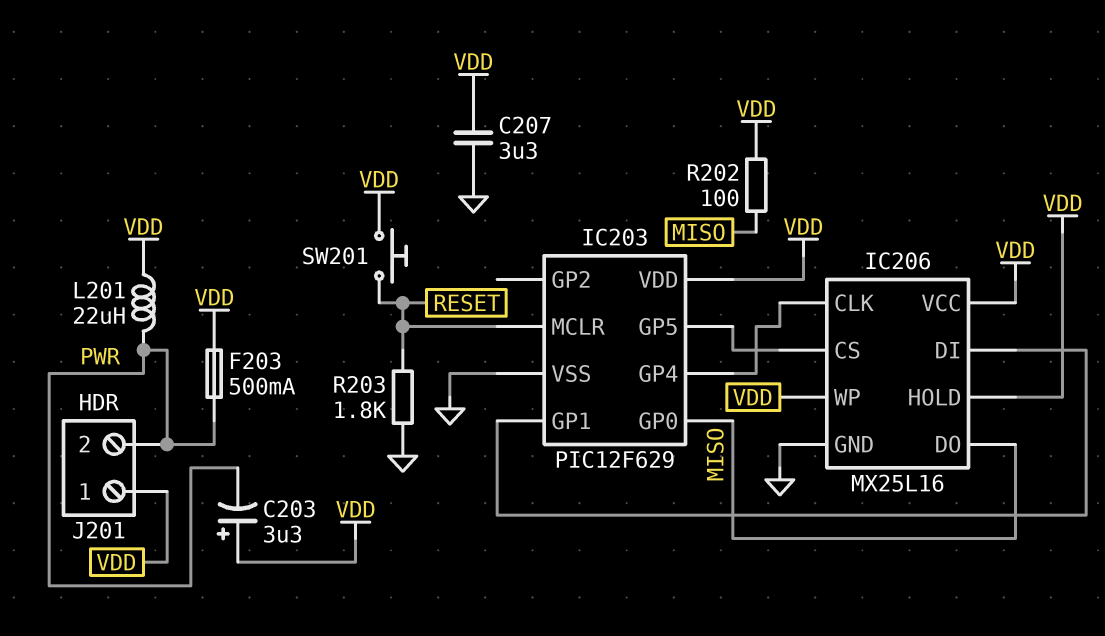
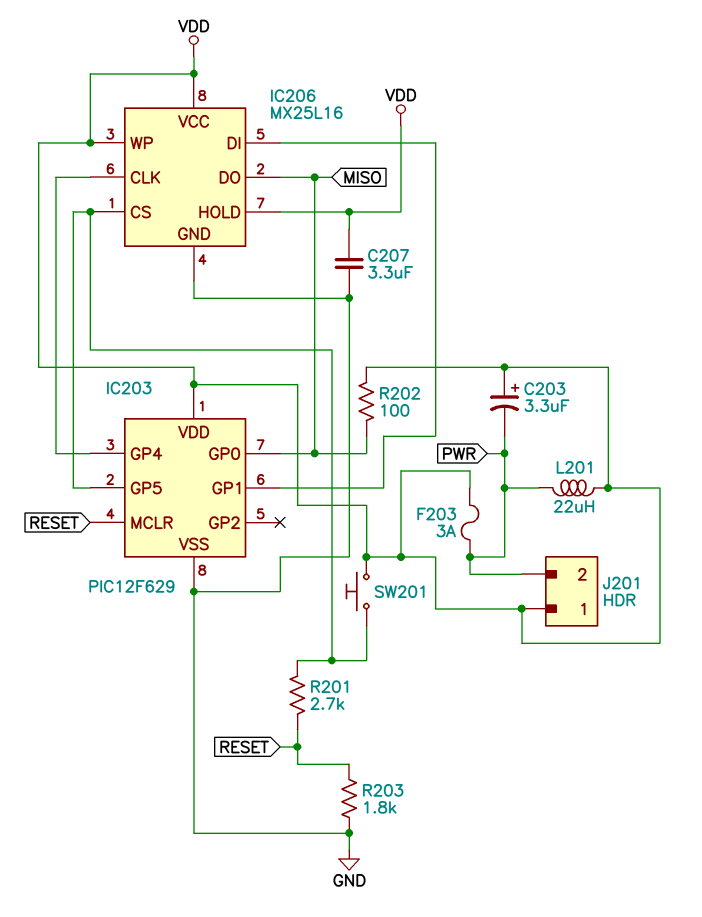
F203: 500mA (PWR, VDD) -> 3A (PWR, VDD)
R201: none -> 2.7k (IC203/GP5, RESET)
SW201: button (RESET, VDD) -> button (IC203/GP5, VDD)

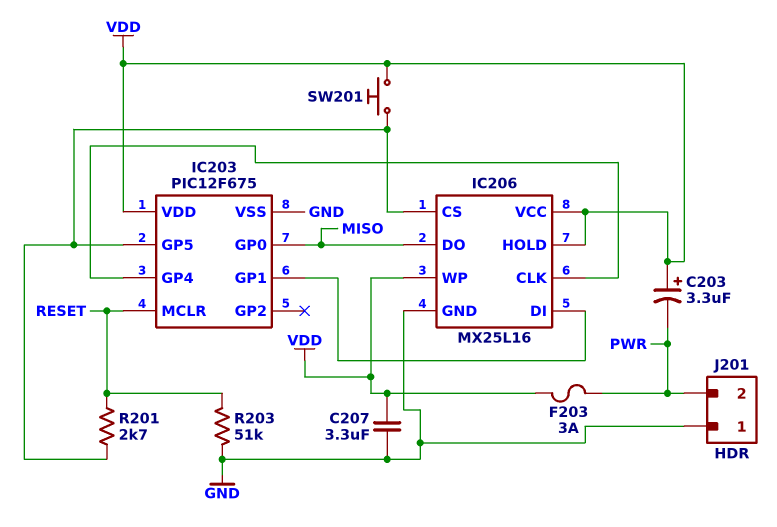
IC203: PIC12F629 -> PIC12F675
J201 pin 1: VDD -> GND
L201: 22uH (PWR, VDD) -> none
R202: 100 (MISO, VDD) -> none
R203: 1.8k (GND, RESET) -> 51k (GND, RESET)

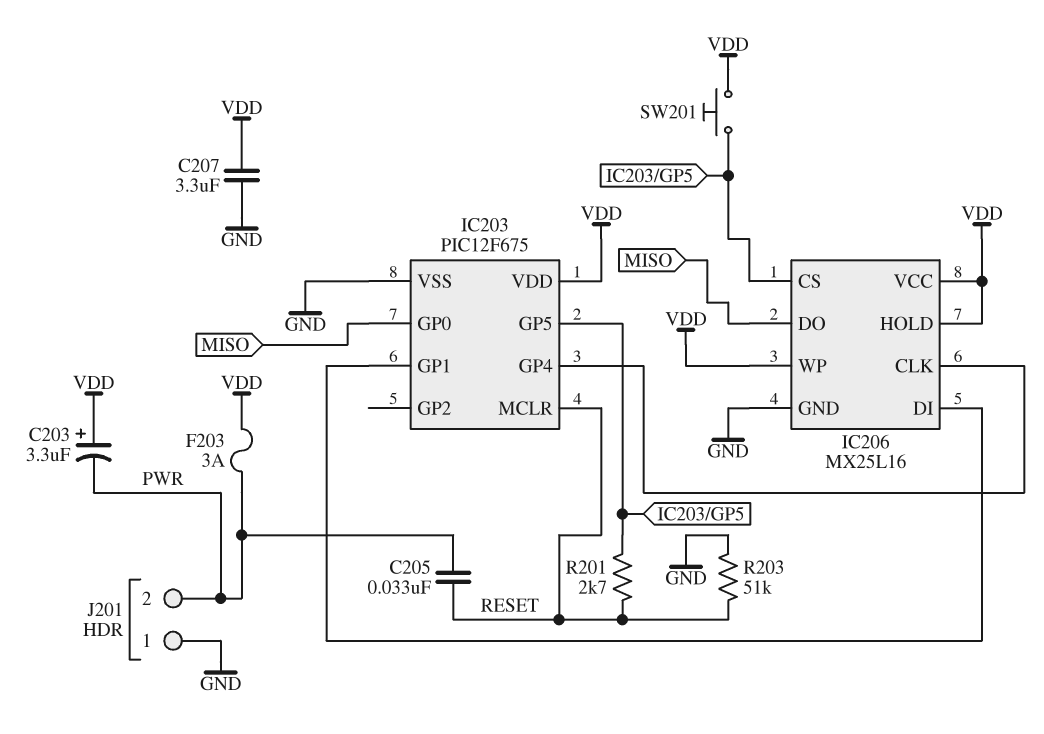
C205: none -> 33nF (PWR, RESET)

